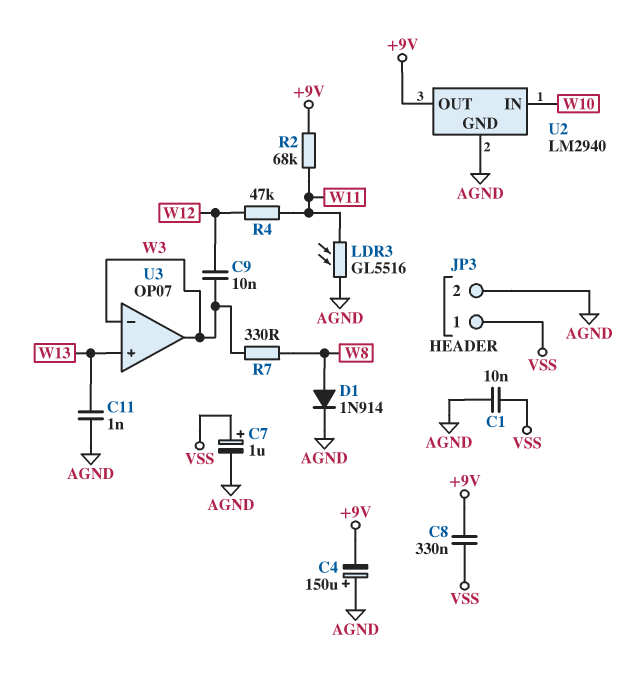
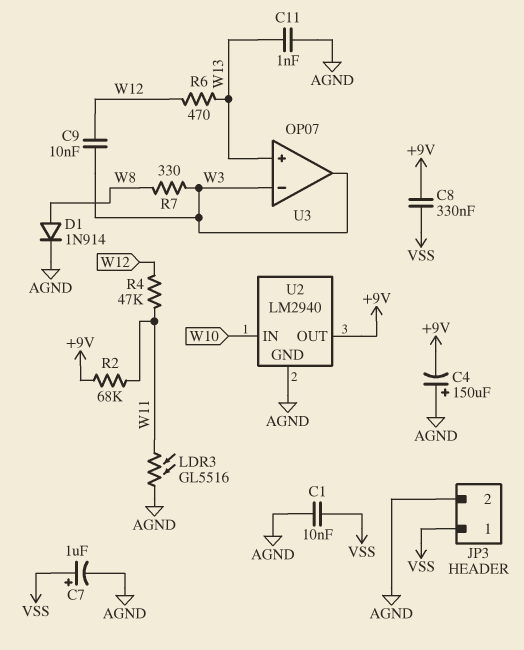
R6: none -> 470 (W12, W13)

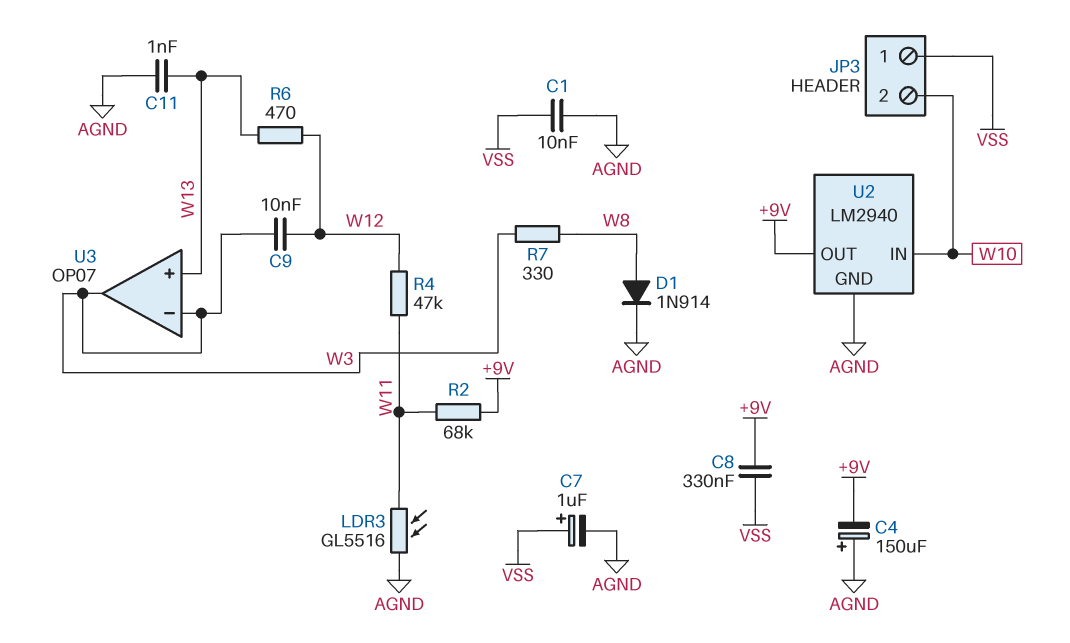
JP3 pin 2: AGND -> W10

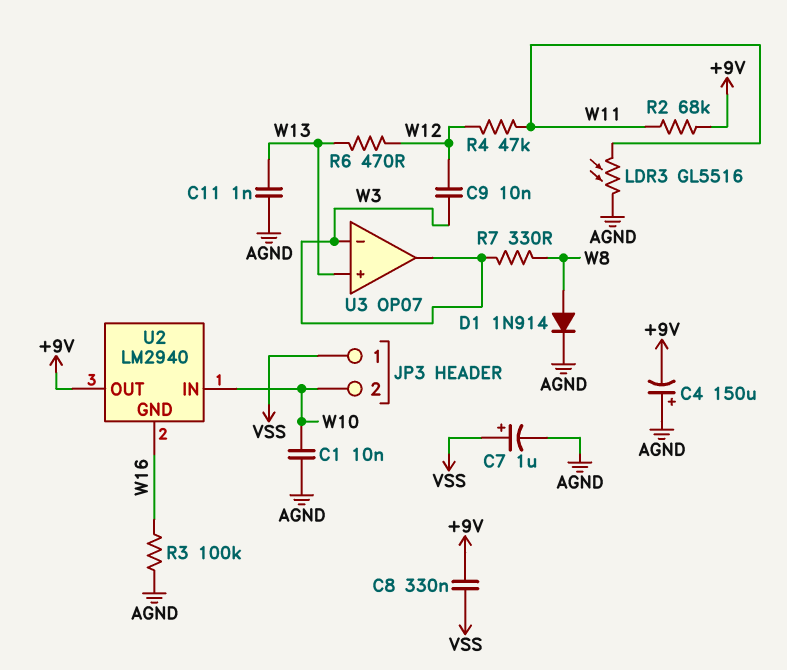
C1: 10nF (AGND, VSS) -> 10nF (AGND, W10)
R3: none -> 100k (AGND, W16)
U2 pin GND: AGND -> W16

